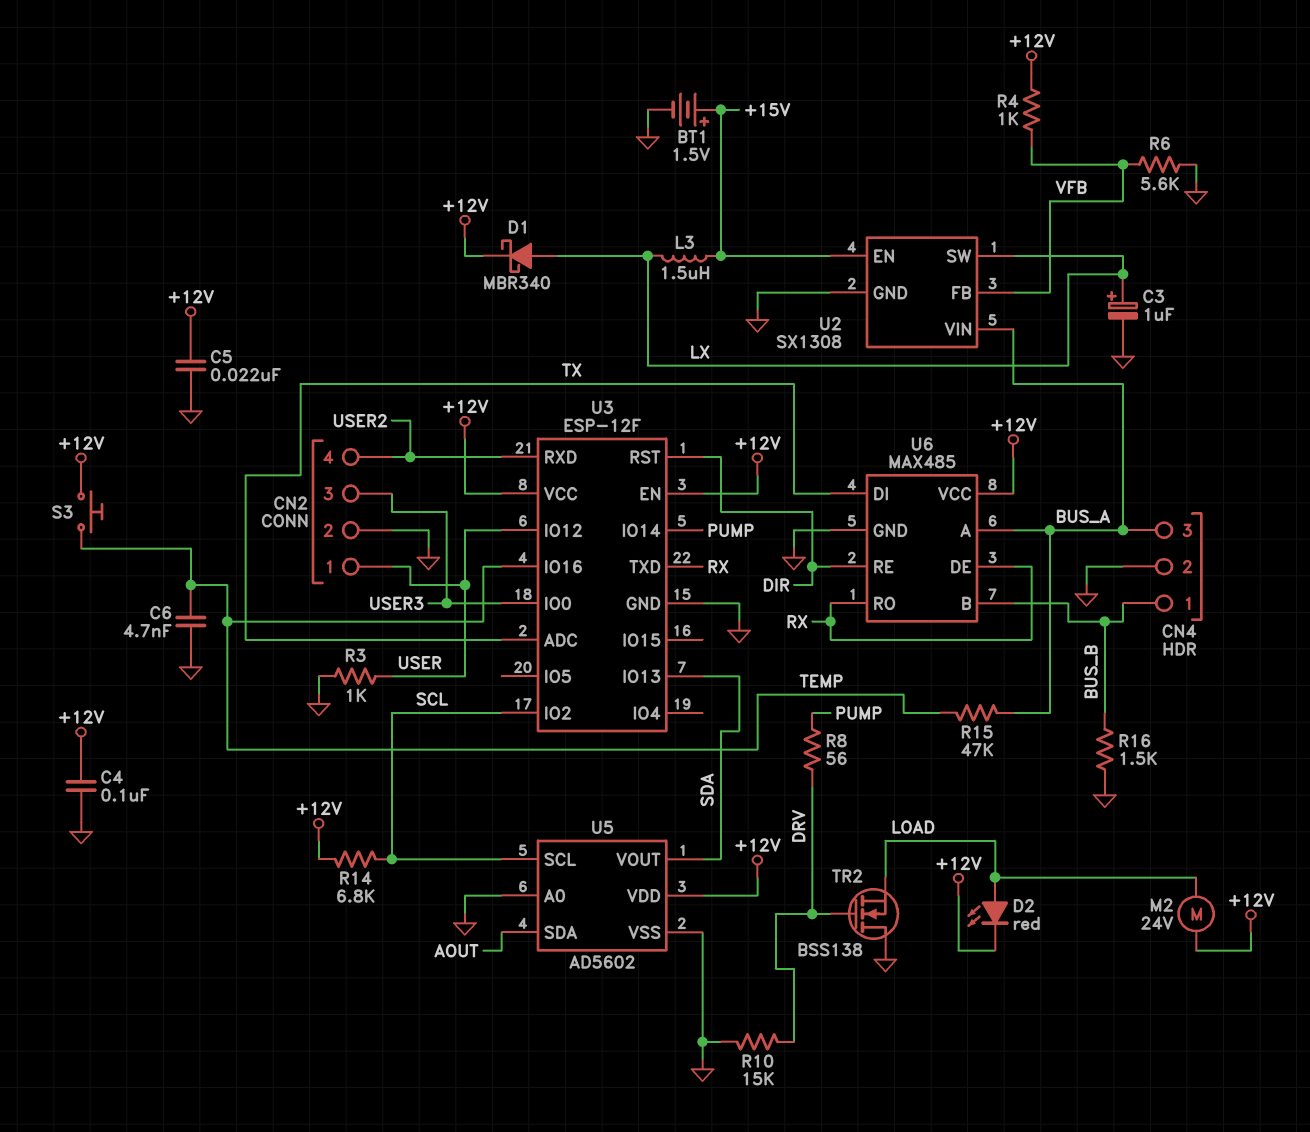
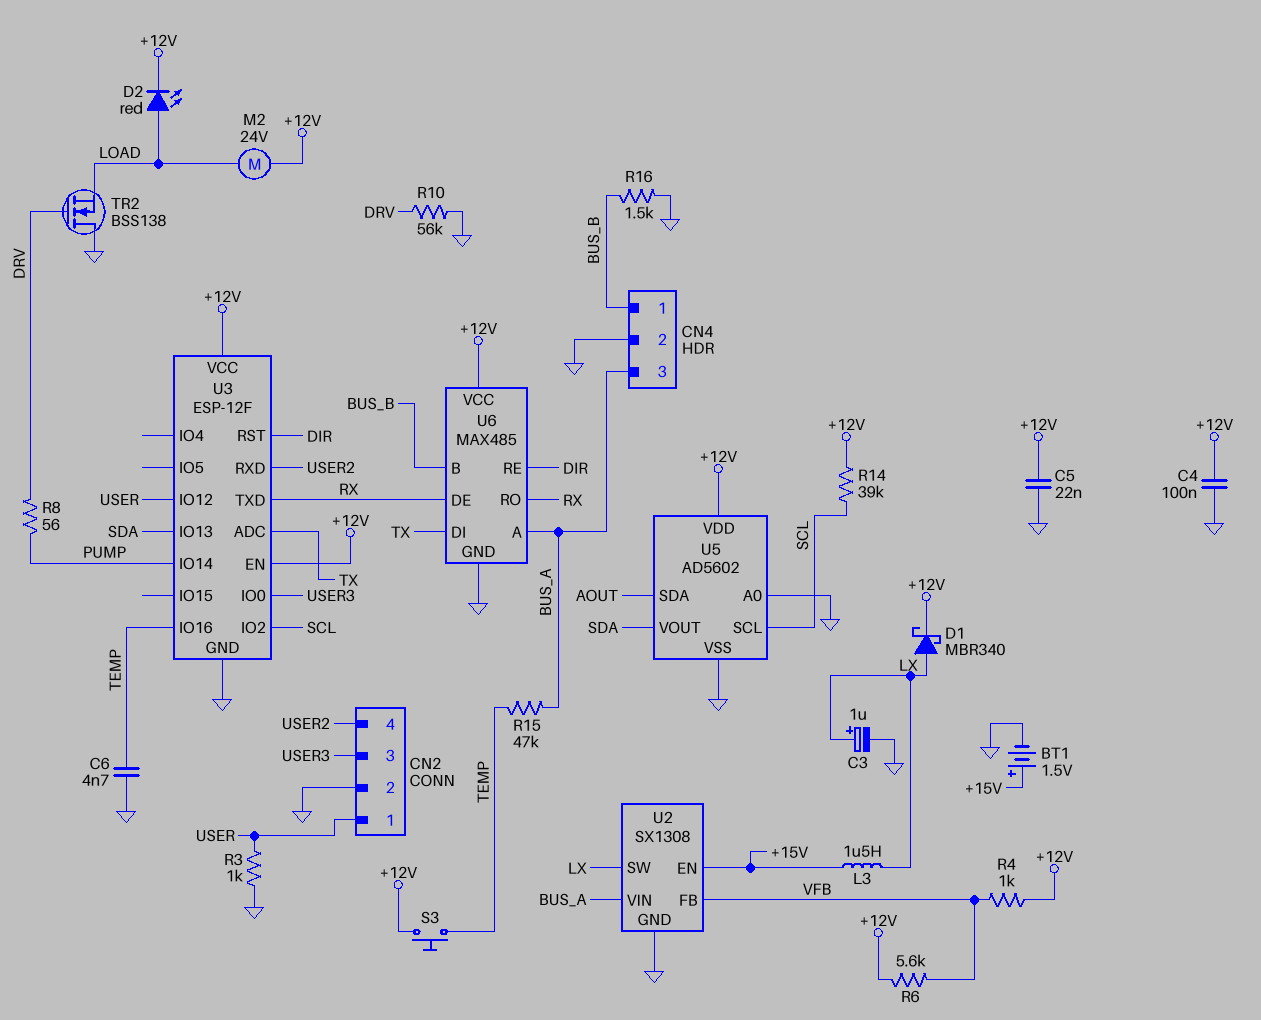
R6: 5.6k (GND, VFB) -> 5.6k (+12V, VFB)
R10: 15k (DRV, GND) -> 56k (DRV, GND)
R14: 6.8k (+12V, SCL) -> 39k (+12V, SCL)

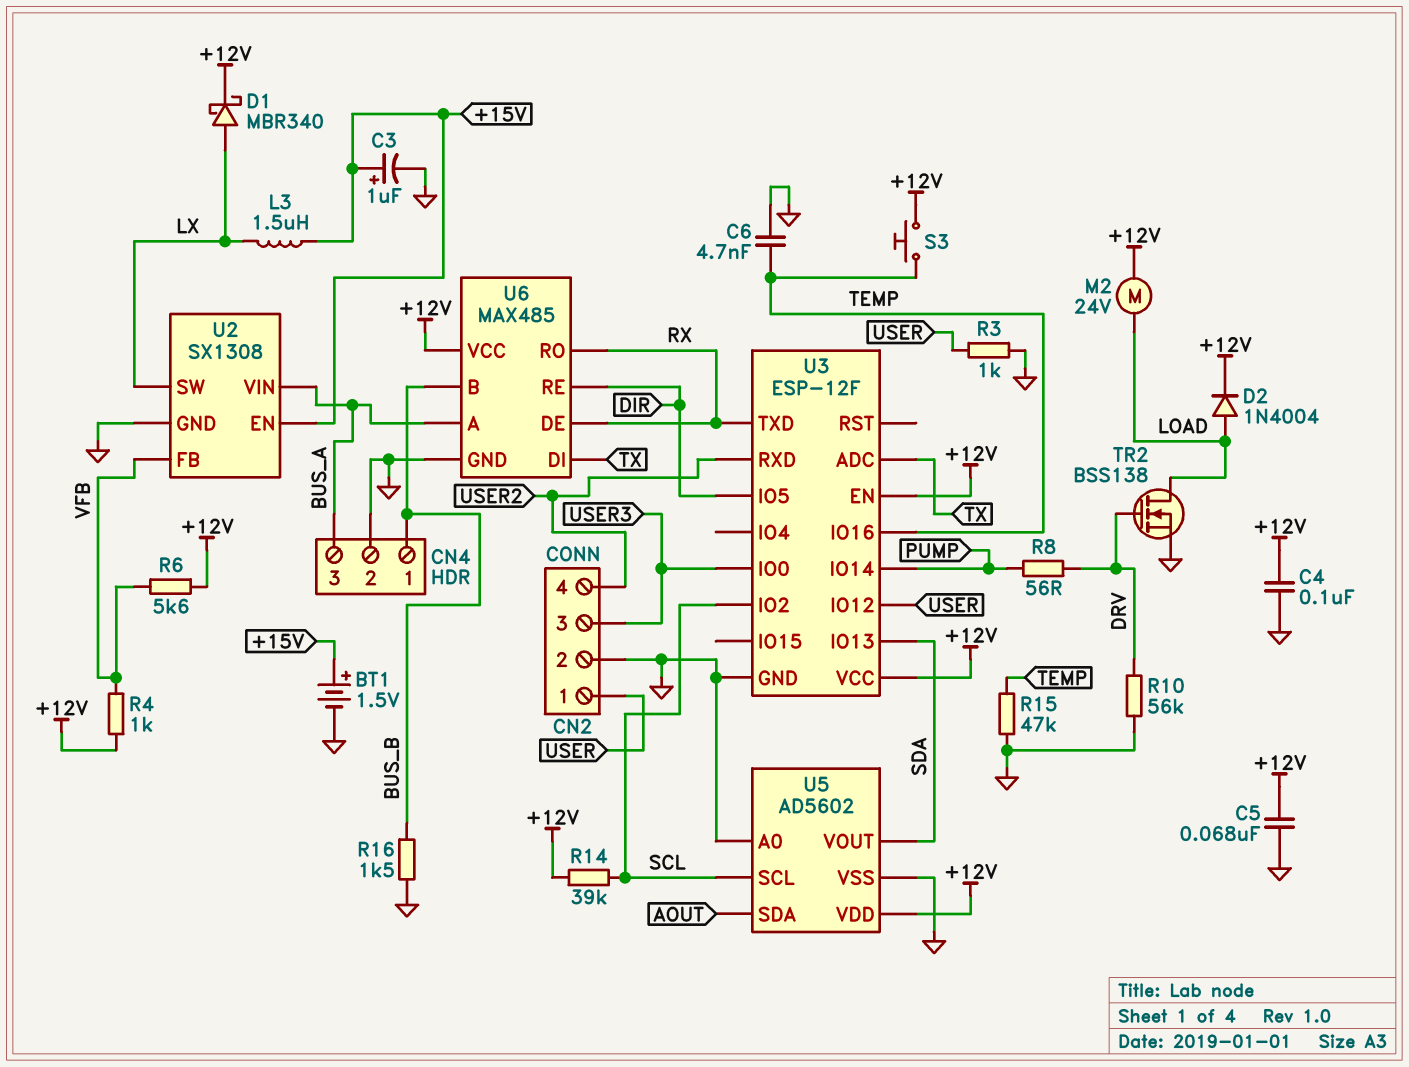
C3: 1uF (plus LX, minus GND) -> 1uF (plus +15V, minus GND)
C5: 22nF (+12V, GND) -> 68nF (+12V, GND)
D2: LED red (A LOAD, K +12V) -> diode 1N4004 (A LOAD, K +12V)
R15: 47k (BUS_A, TEMP) -> 47k (GND, TEMP)
TR2: NMOS BSS138 (G DRV, D GND, S LOAD) -> NMOS BSS138 (G DRV, D LOAD, S GND)
U3 pin IO5: none -> DIR
U3 pin RST: DIR -> none

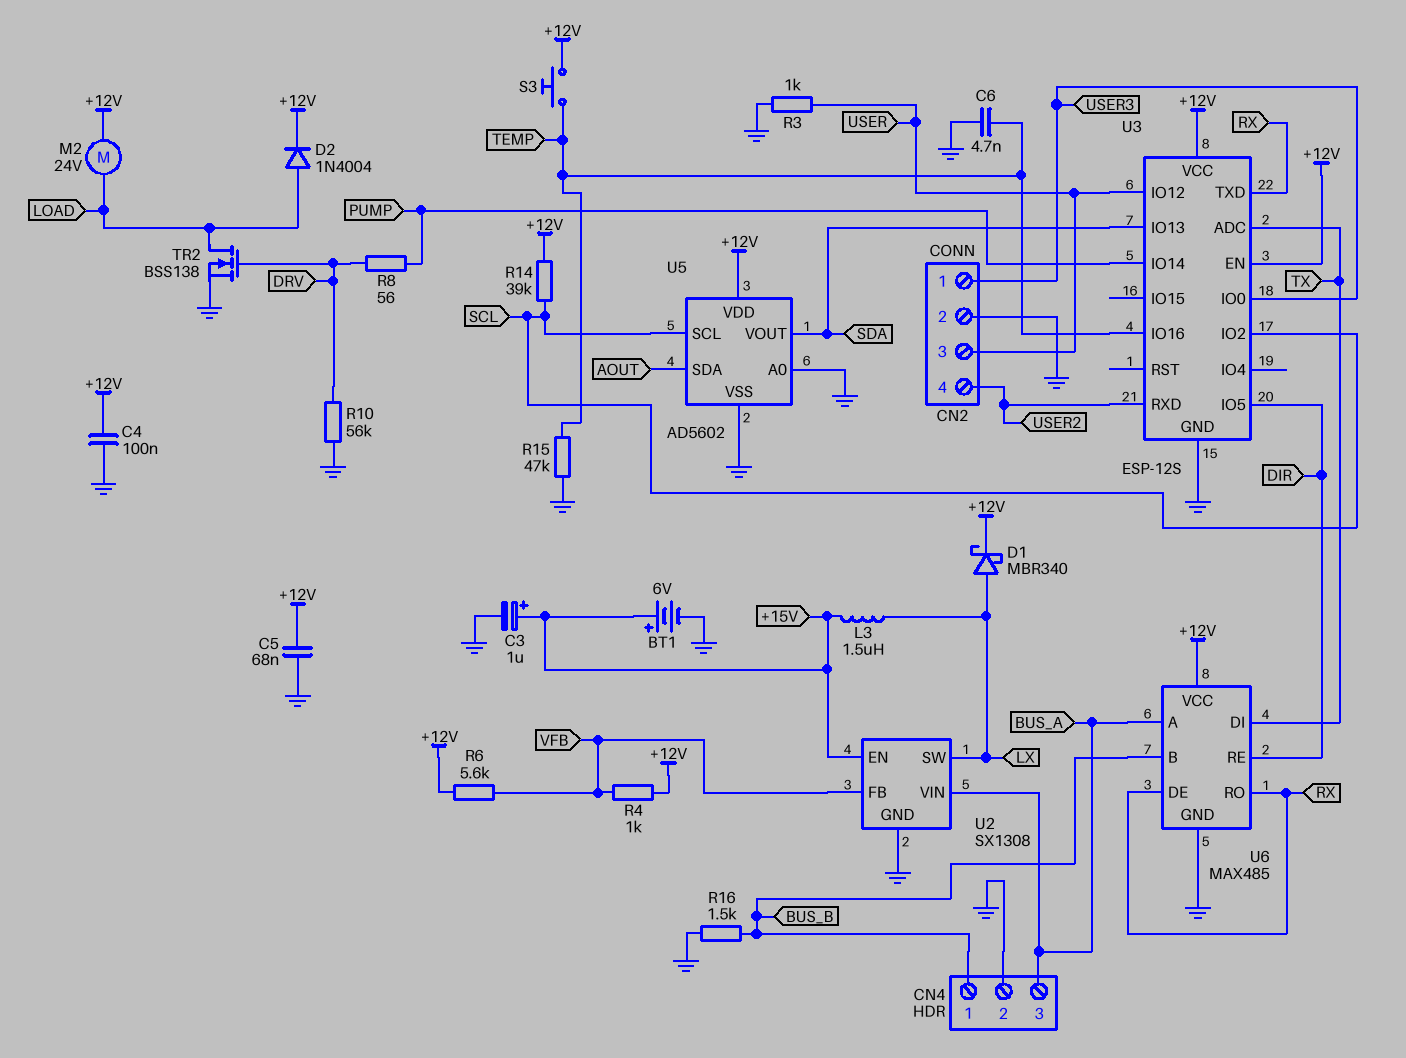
BT1: 1.5V (plus +15V, minus GND) -> 6V (plus +15V, minus GND)
CN2 pin 1: USER -> USER3
CN2 pin 3: USER3 -> USER
U3: ESP-12F -> ESP-12S

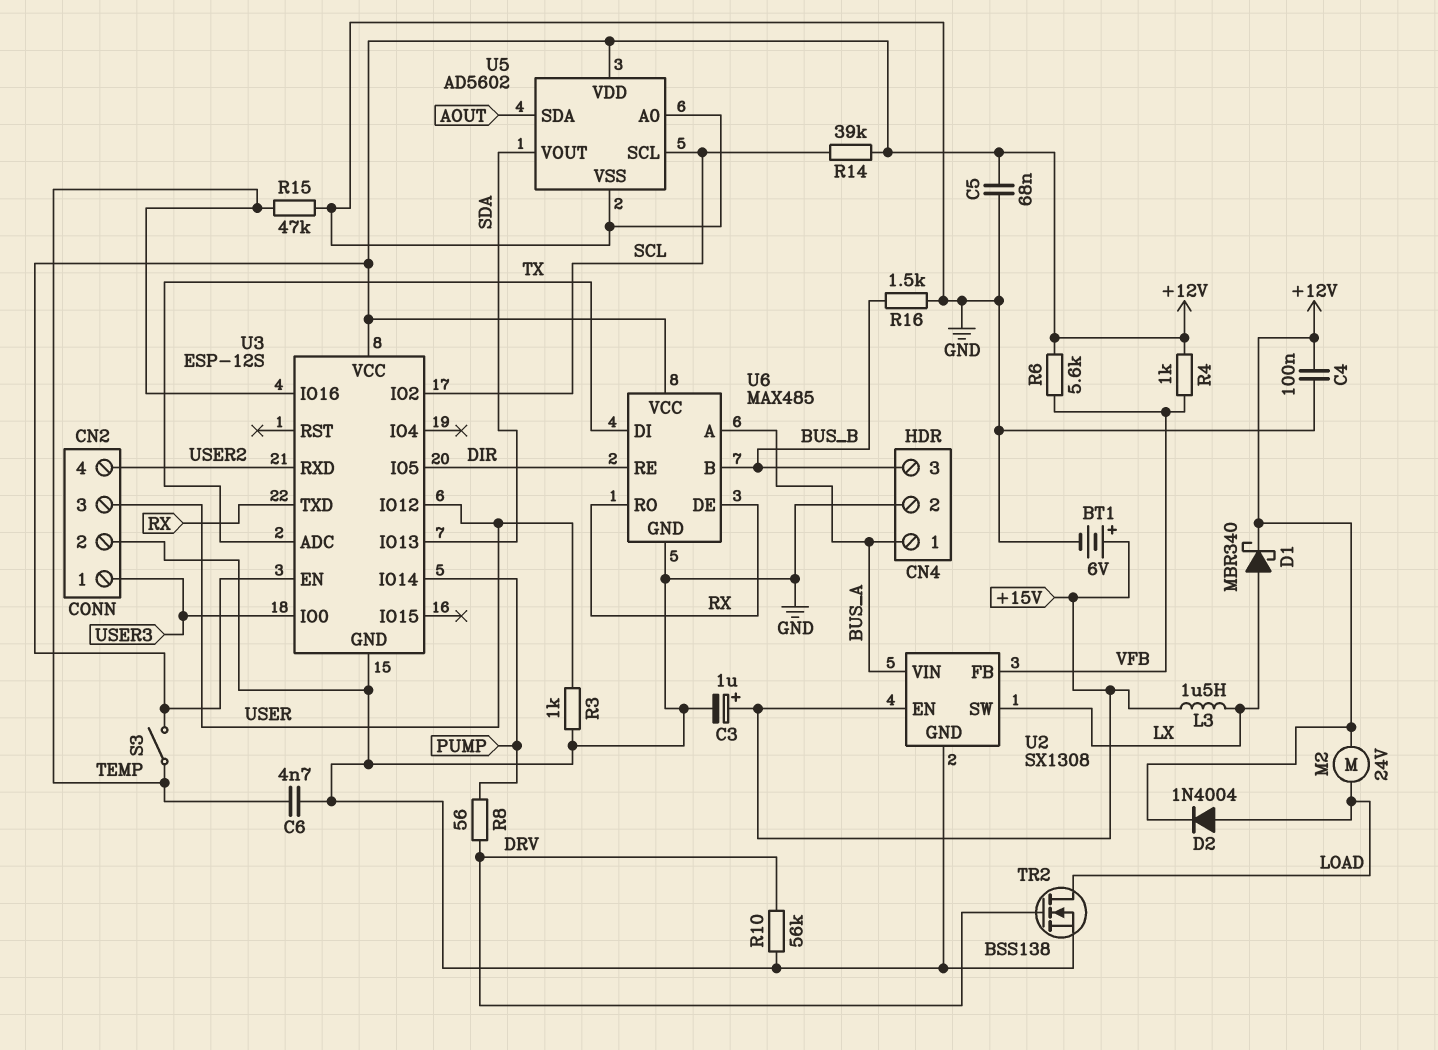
CN4 pin 1: BUS_B -> BUS_A
CN4 pin 3: BUS_A -> BUS_B
S3: button (+12V, TEMP) -> switch (+12V, TEMP)

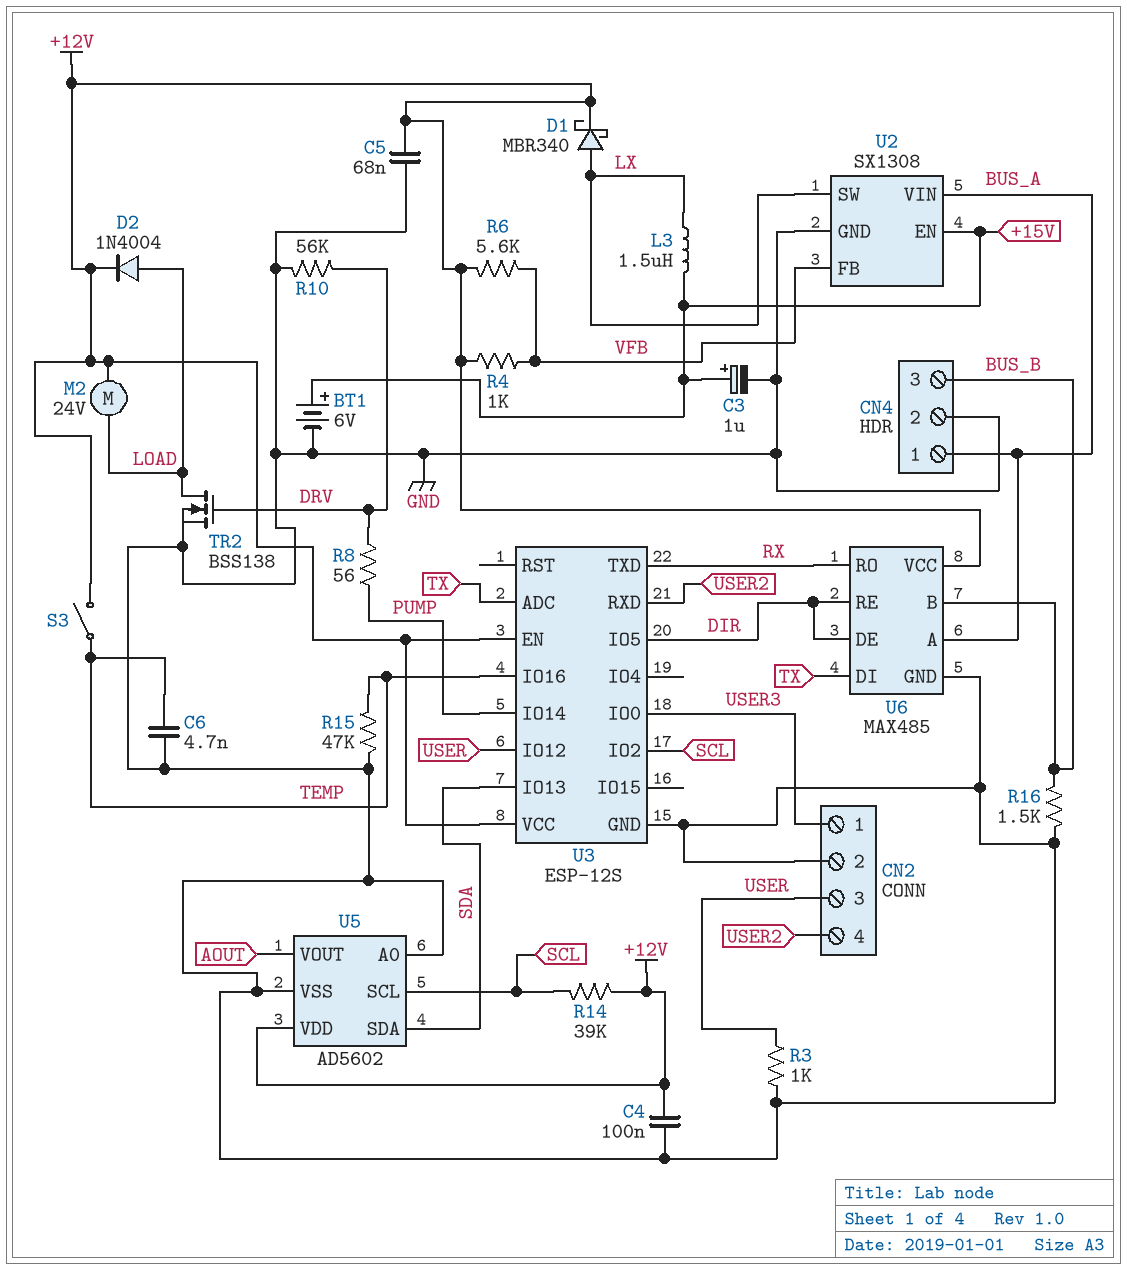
U5 pin SDA: AOUT -> SDA
U5 pin VOUT: SDA -> AOUT
U6 pin DE: RX -> DIR

